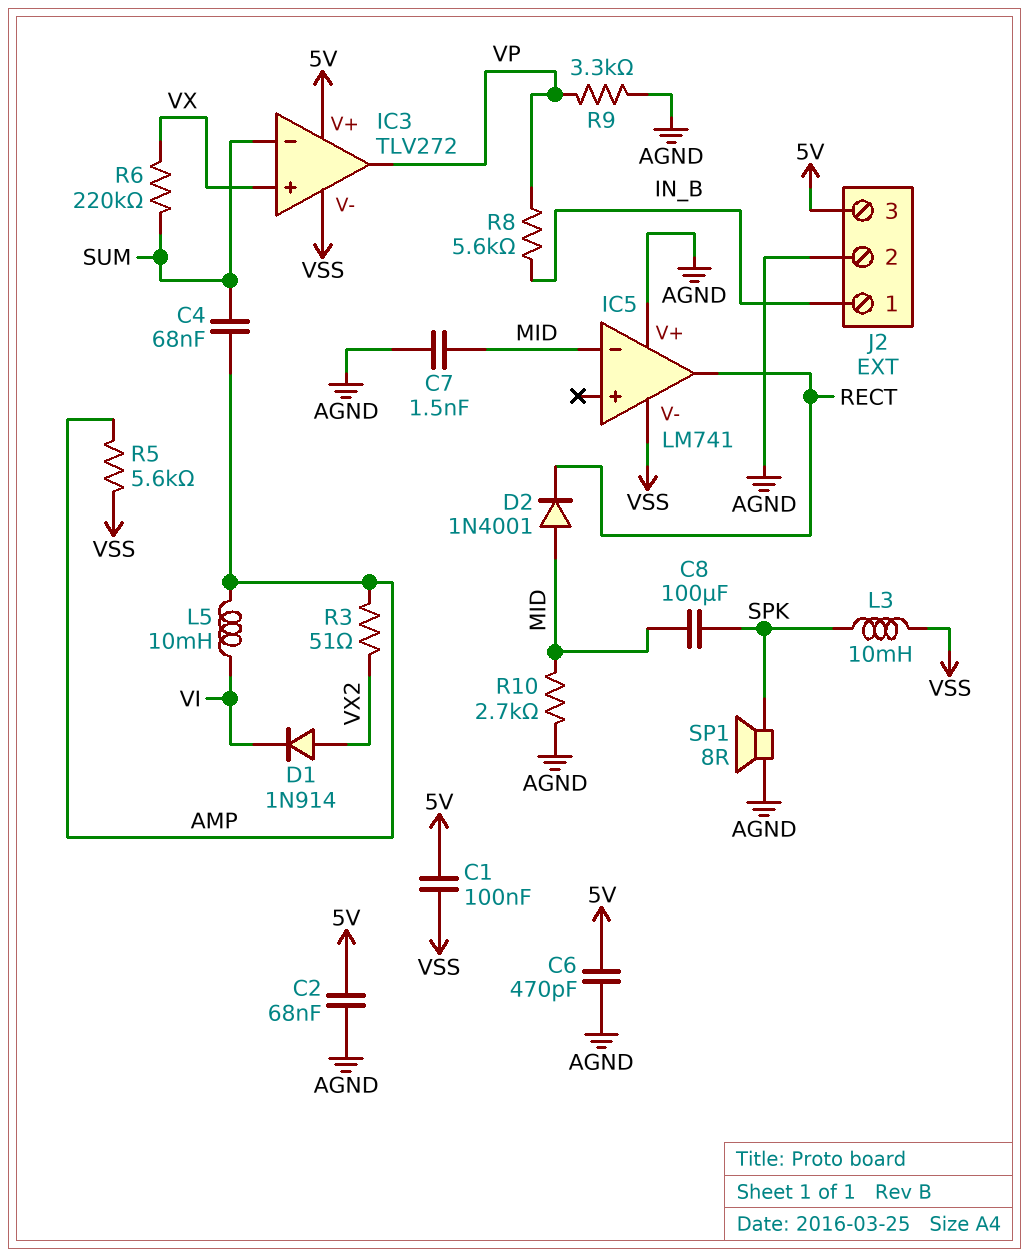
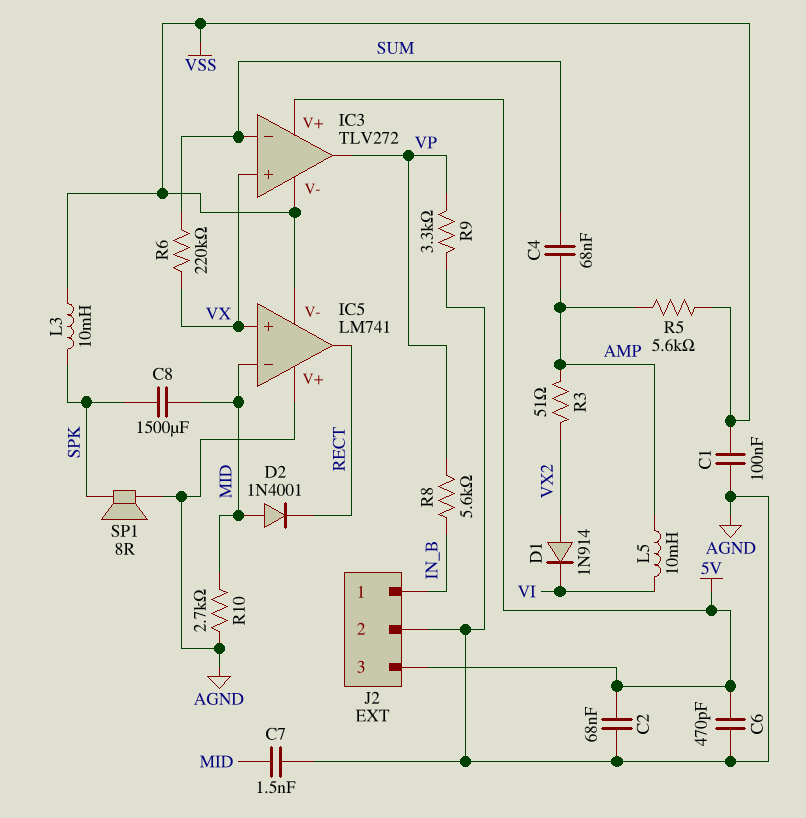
C1: 100nF (5V, VSS) -> 100nF (AGND, VSS)
C8: 100uF (MID, SPK) -> 1500uF (MID, SPK)
IC5 pin in+: none -> VX

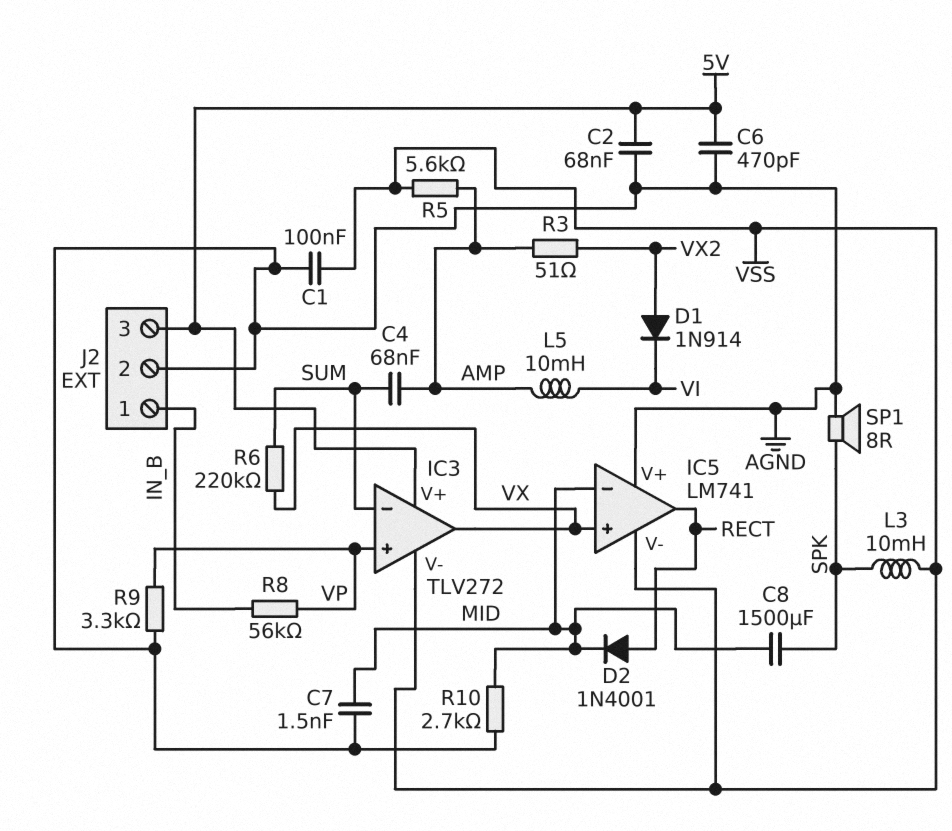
D2: diode 1N4001 (A MID, K RECT) -> diode 1N4001 (A RECT, K MID)
IC3 pin in+: VX -> VP
IC3 pin out: VP -> VX
R8: 5.6k (IN_B, VP) -> 56k (IN_B, VP)

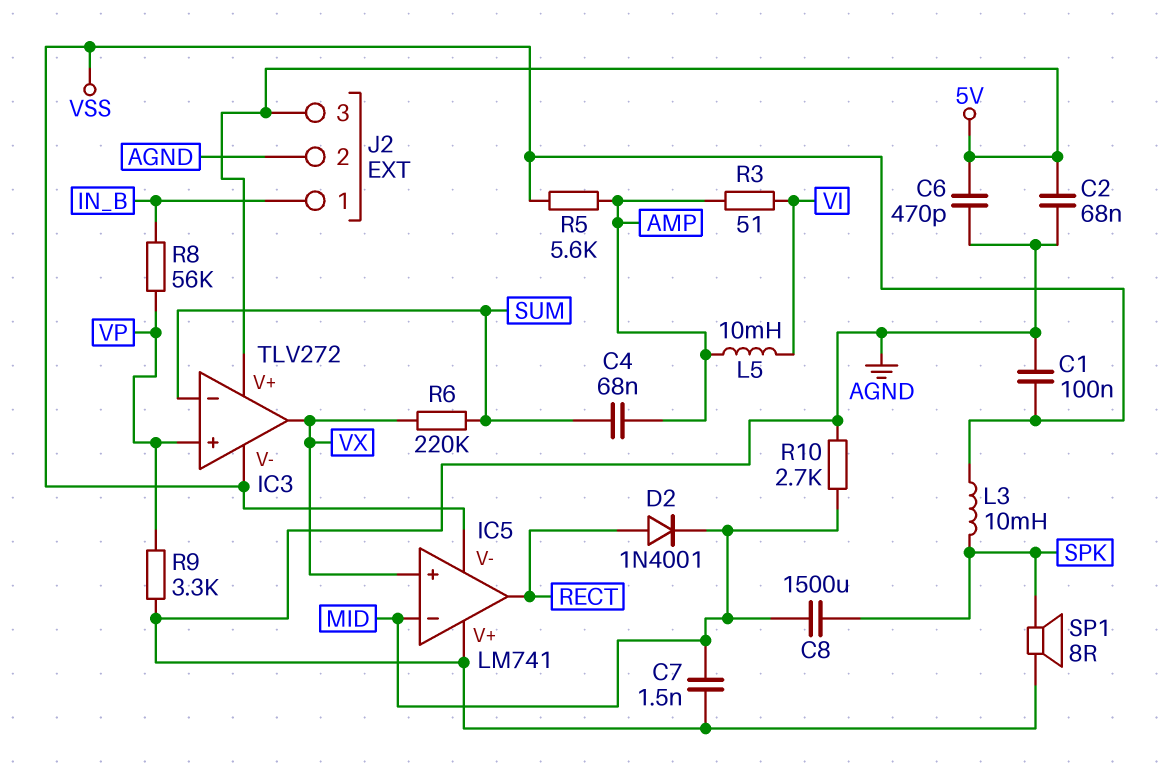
D1: diode 1N914 (A VX2, K VI) -> none
R3: 51 (AMP, VX2) -> 51 (AMP, VI)

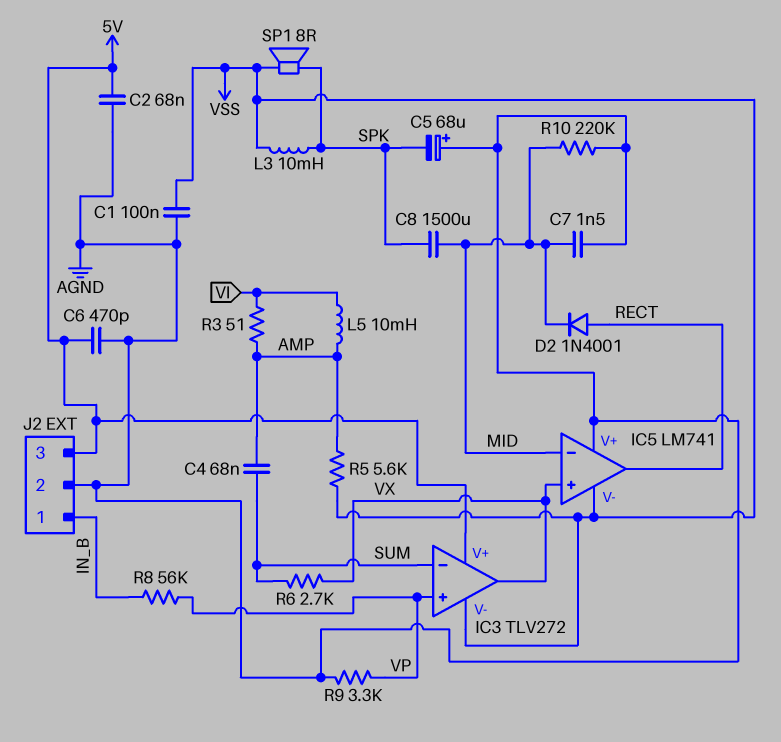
C5: none -> 68uF (plus AGND, minus SPK)
R6: 220k (SUM, VX) -> 2.7k (SUM, VX)
R10: 2.7k (AGND, MID) -> 220k (AGND, MID)
SP1: speaker 8R (AGND, SPK) -> speaker 8R (SPK, VSS)

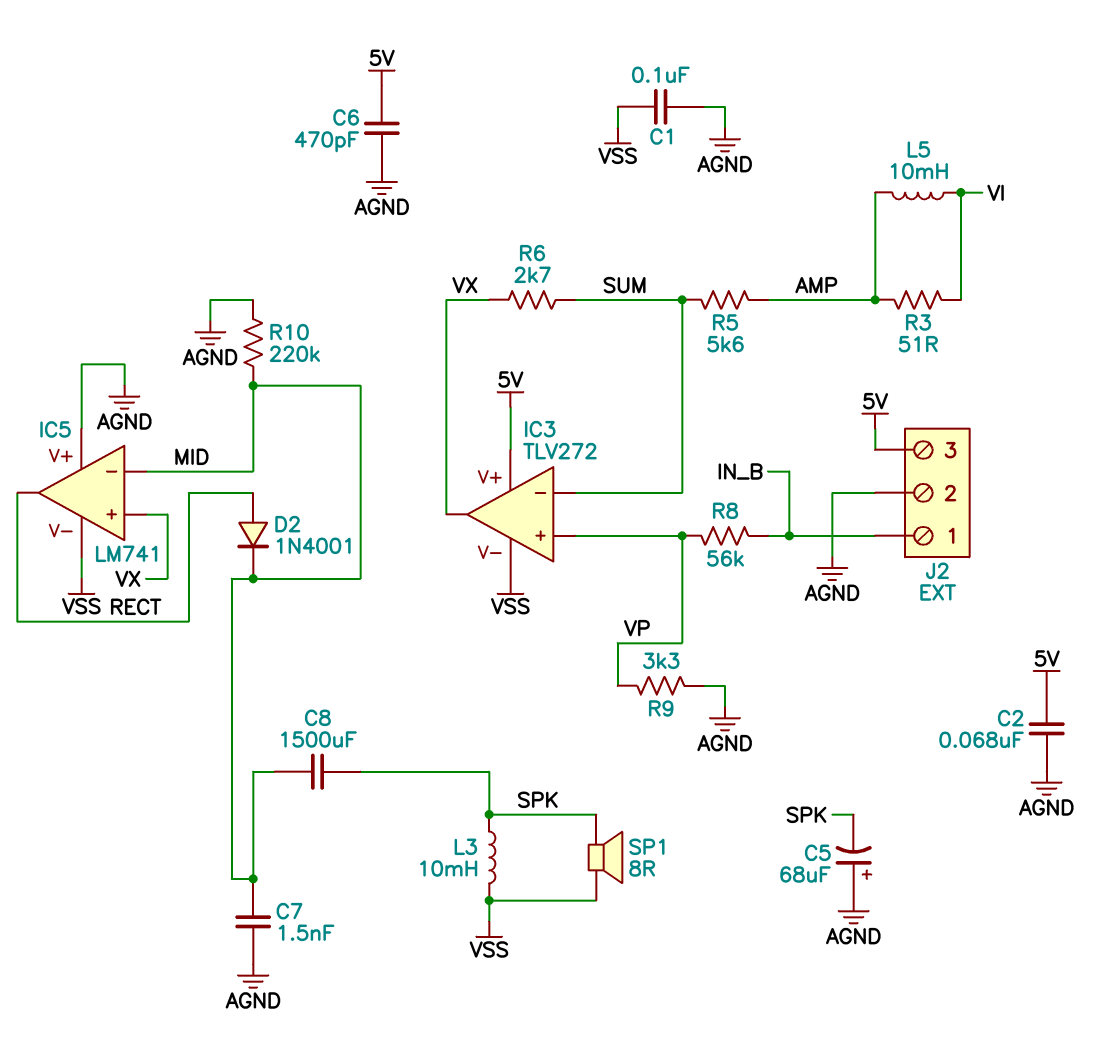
C4: 68nF (AMP, SUM) -> none
R5: 5.6k (AMP, VSS) -> 5.6k (AMP, SUM)

